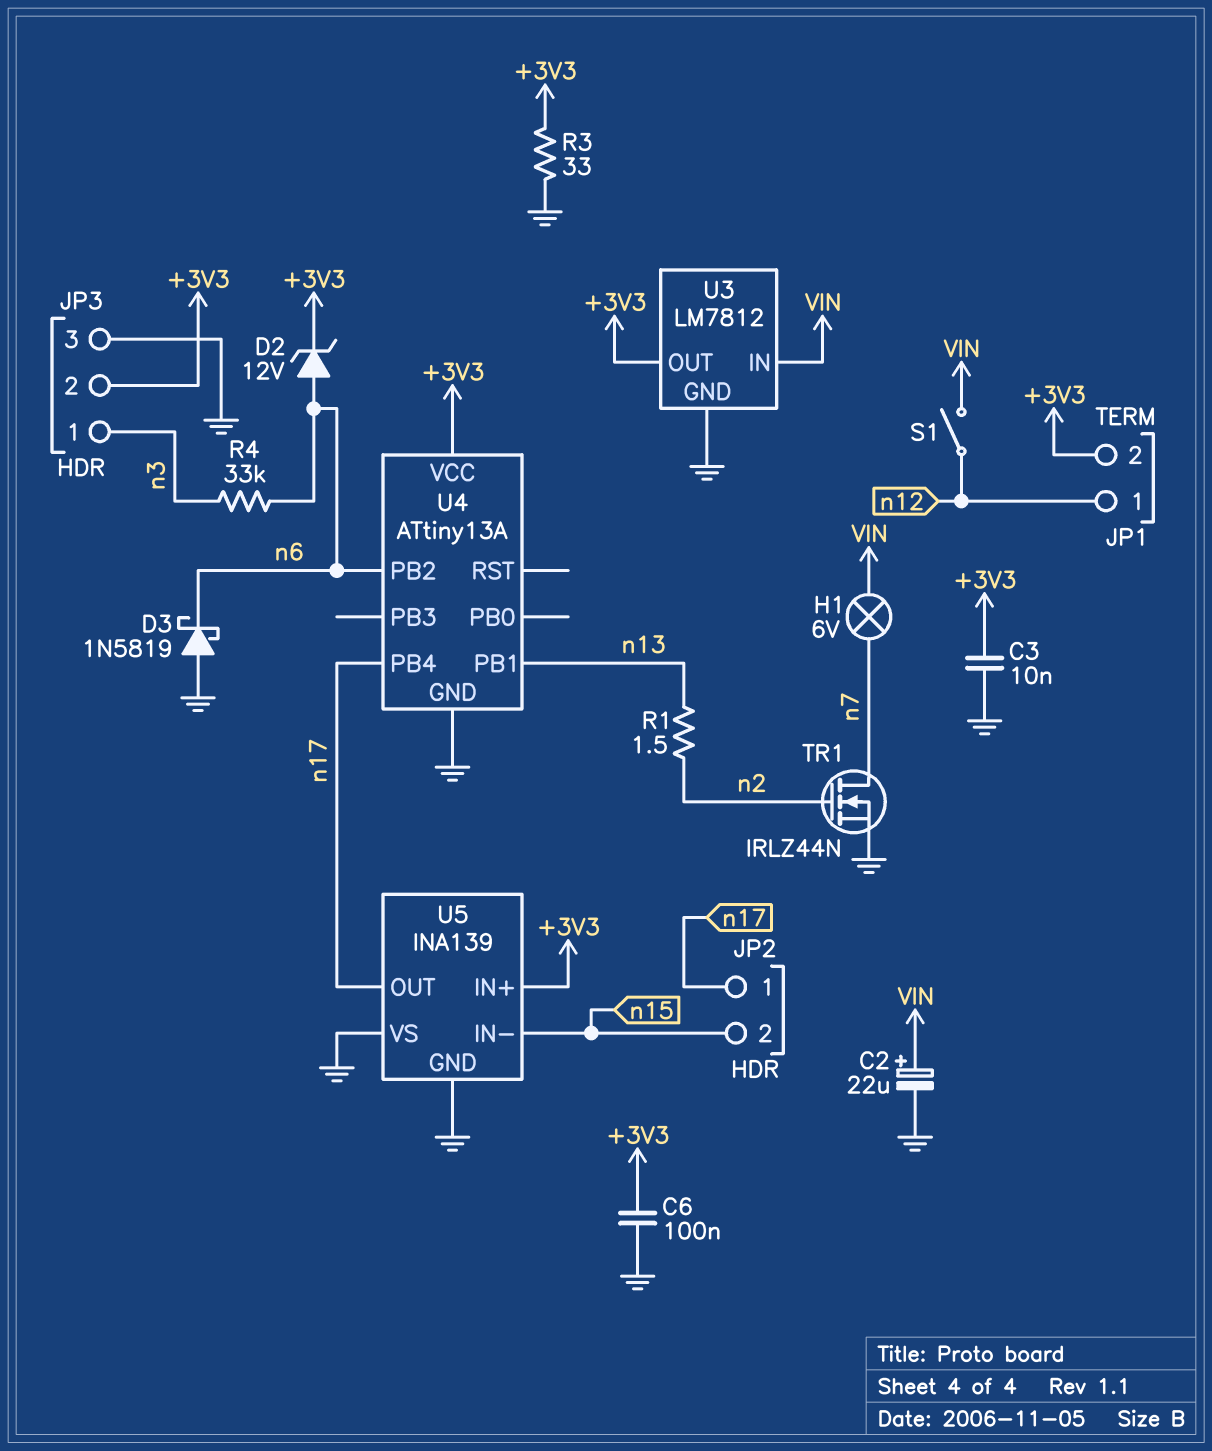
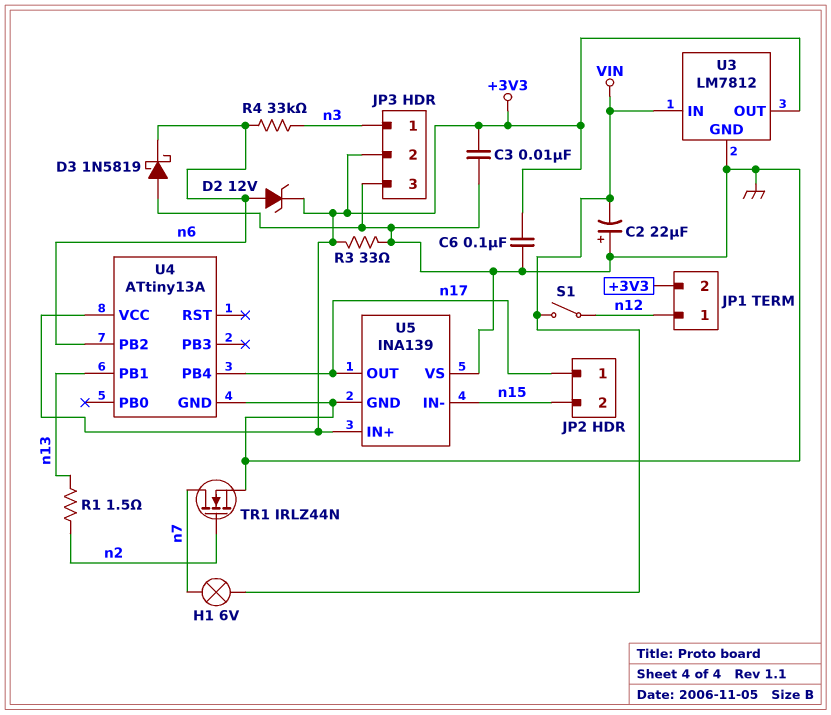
C2: 22uF (plus VIN, minus GND) -> 22uF (plus GND, minus VIN)

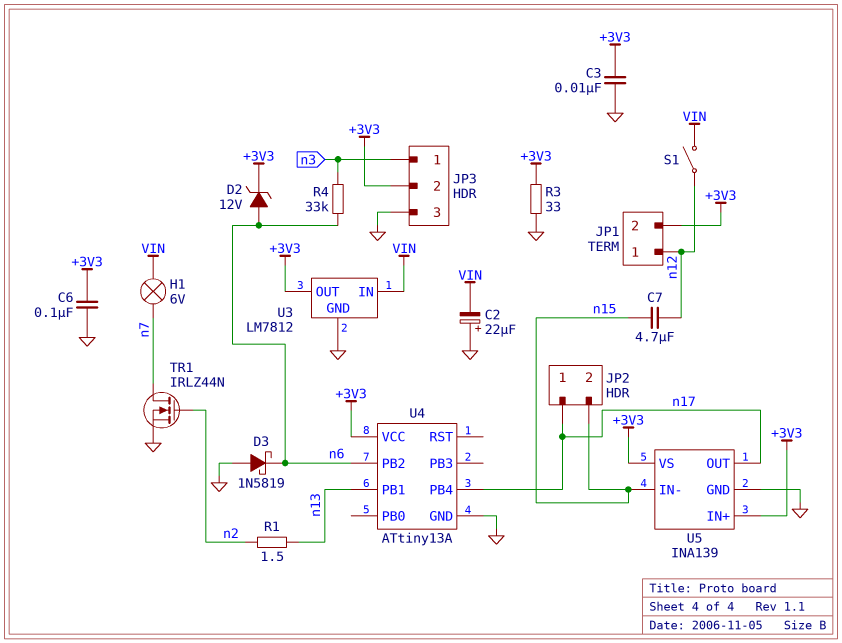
C7: none -> 4.7uF (n12, n15)
U5 pin VS: GND -> +3V3

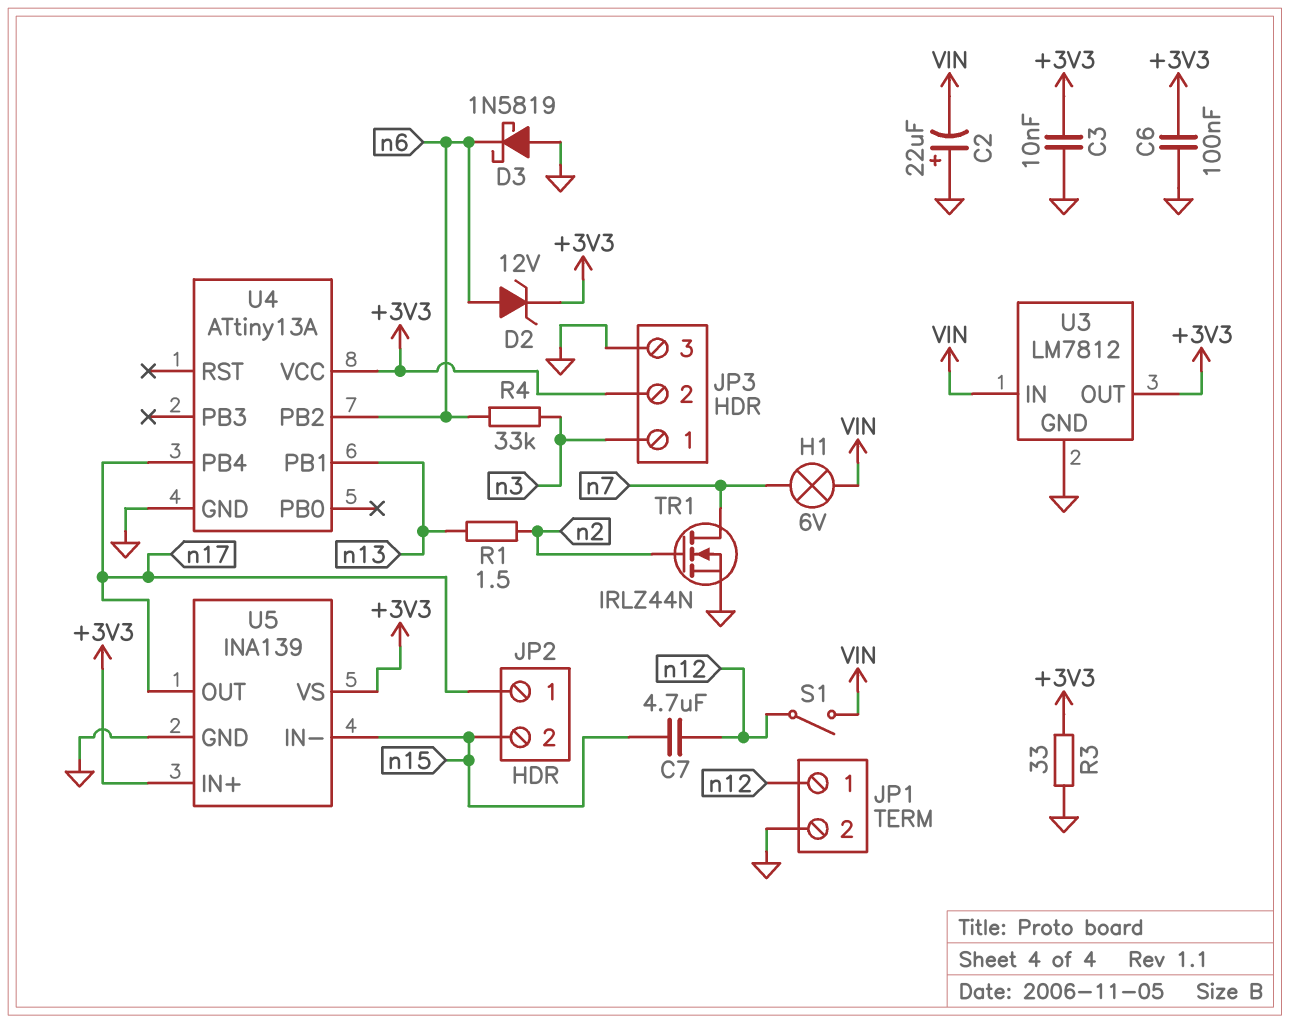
JP1 pin 2: +3V3 -> GND

